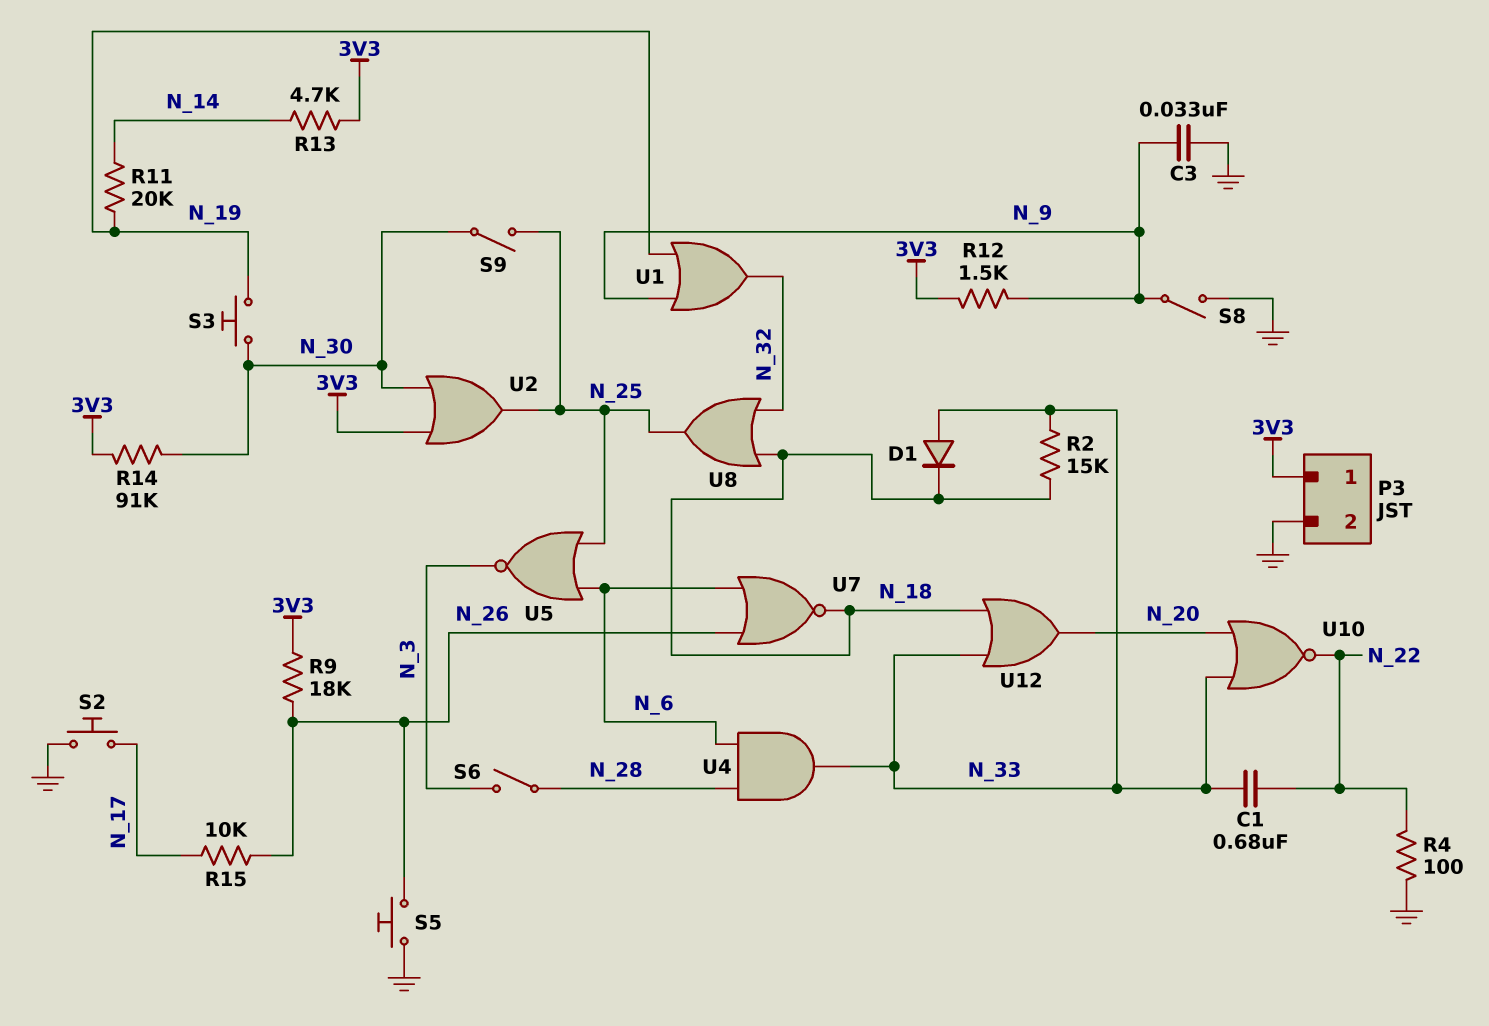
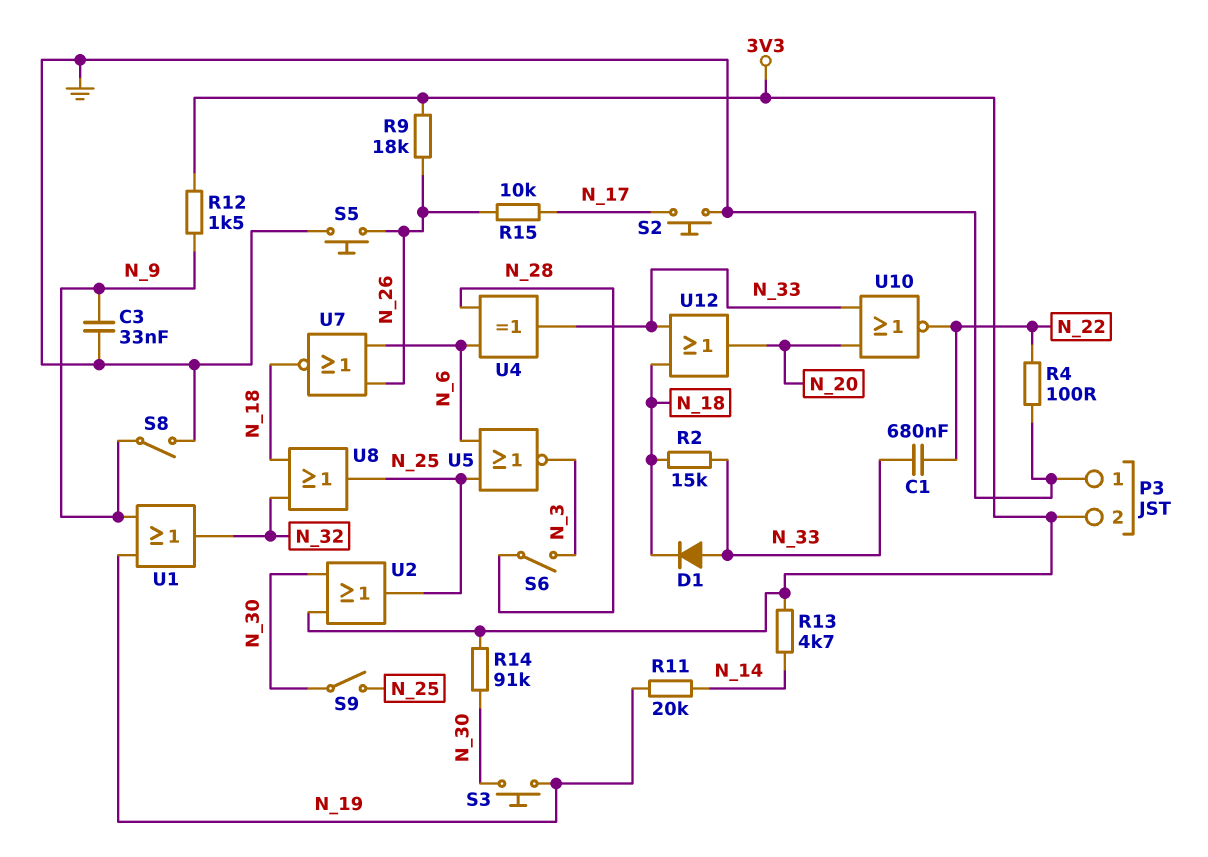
P3 pin 1: 3V3 -> GND
P3 pin 2: GND -> 3V3
U4: AND (in N_6, in N_28, out N_33) -> XOR (in N_6, in N_28, out N_33)

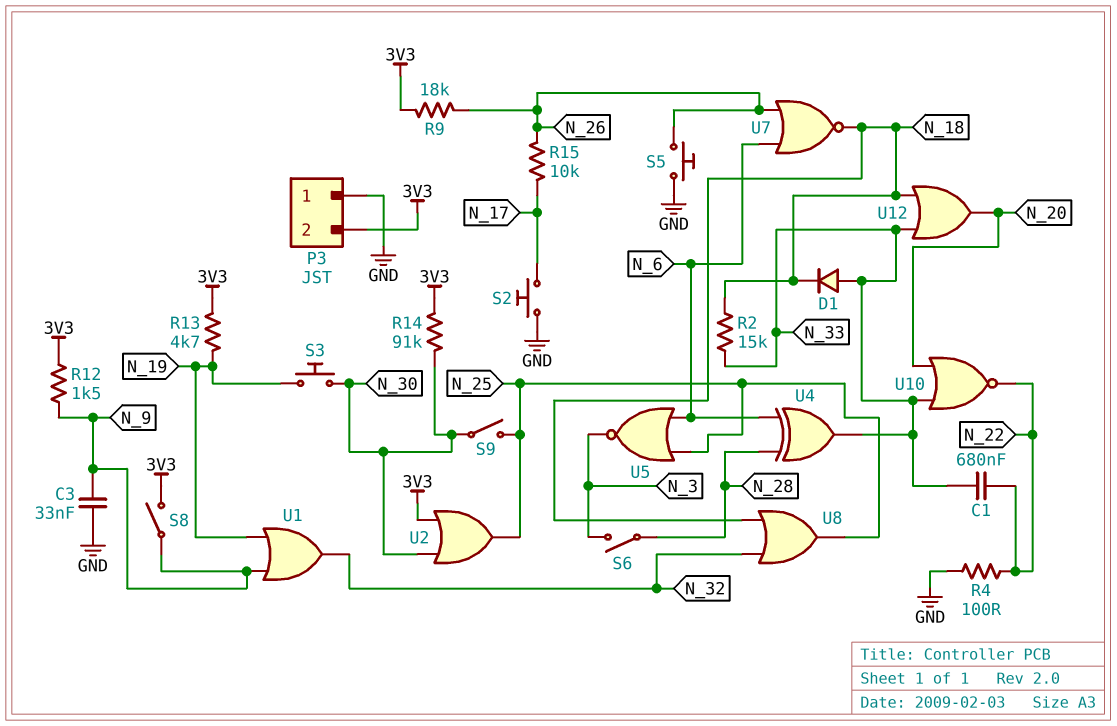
R11: 20k (N_14, N_19) -> none
R13: 4.7k (3V3, N_14) -> 4.7k (3V3, N_19)
S8: switch (GND, N_9) -> switch (3V3, N_9)

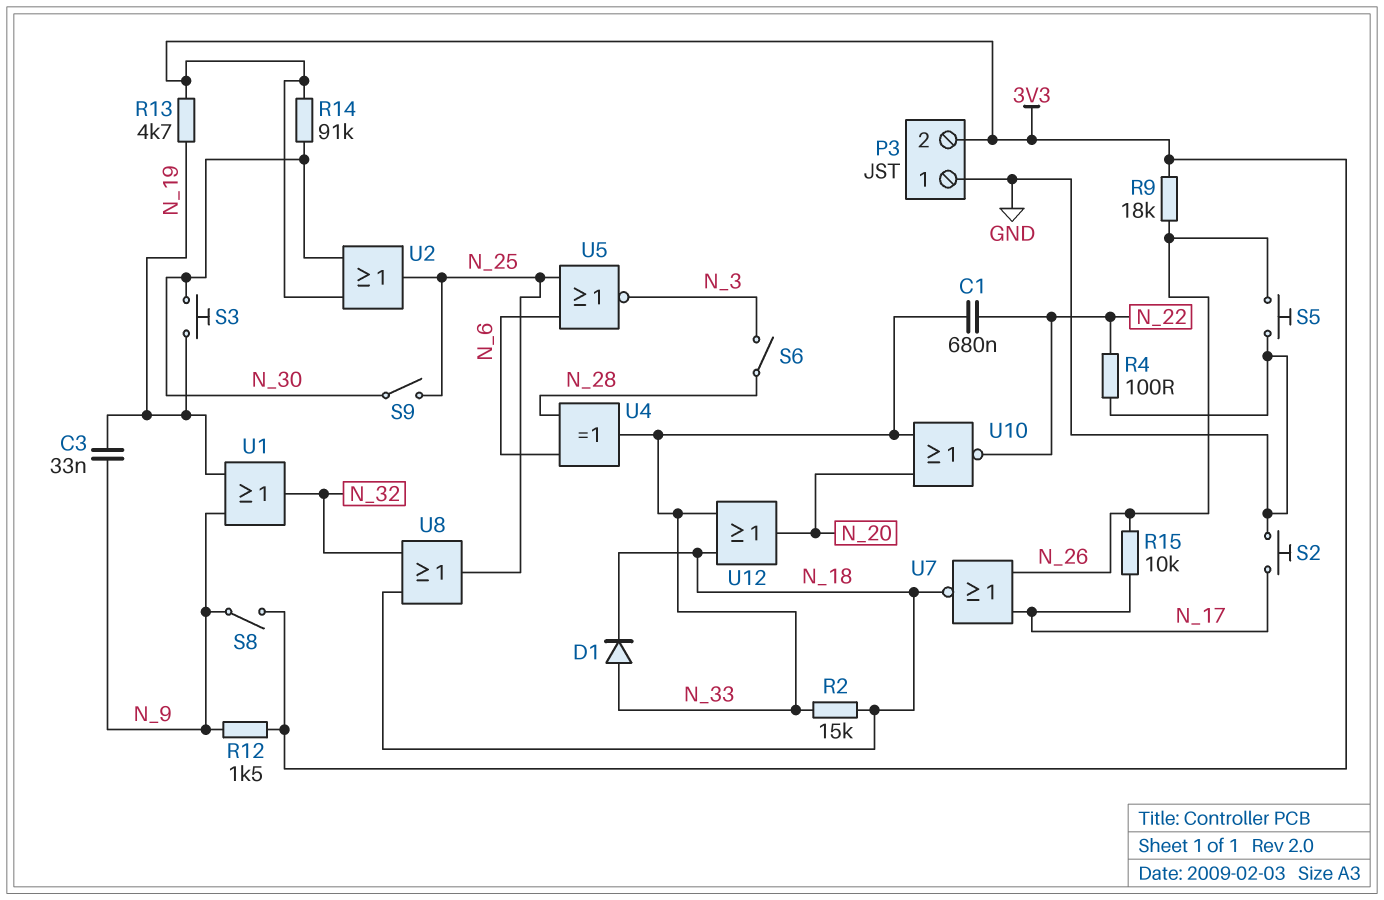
C3: 33nF (GND, N_9) -> 33nF (N_9, N_19)
U7: NOR (in N_6, in N_26, out N_18) -> NOR (in N_17, in N_26, out N_18)

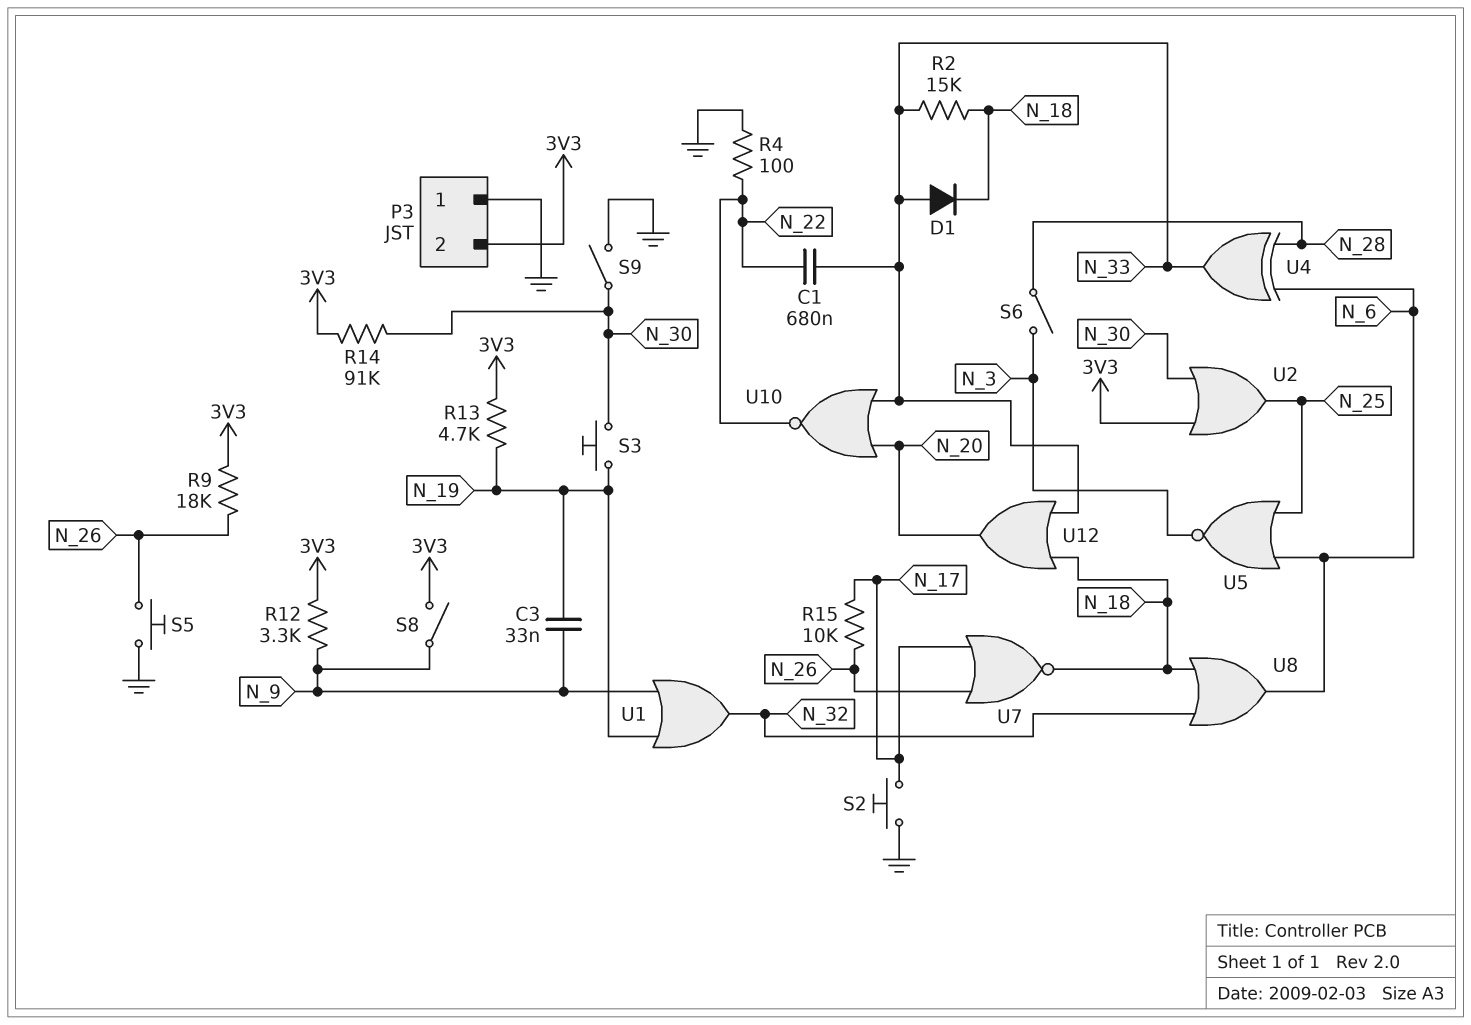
R12: 1.5k (3V3, N_9) -> 3.3k (3V3, N_9)
S9: switch (N_25, N_30) -> switch (GND, N_30)
U8: OR (in N_18, in N_32, out N_25) -> OR (in N_18, in N_32, out N_6)

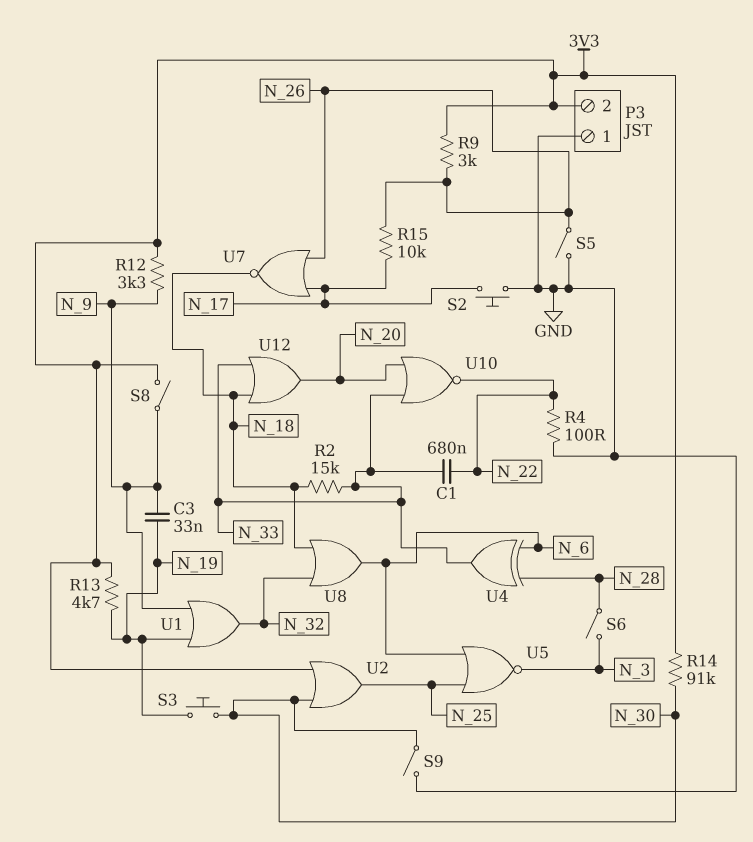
D1: diode (A N_33, K N_18) -> none
R9: 18k (3V3, N_26) -> 3k (3V3, N_26)
S5: button (GND, N_26) -> switch (GND, N_26)

